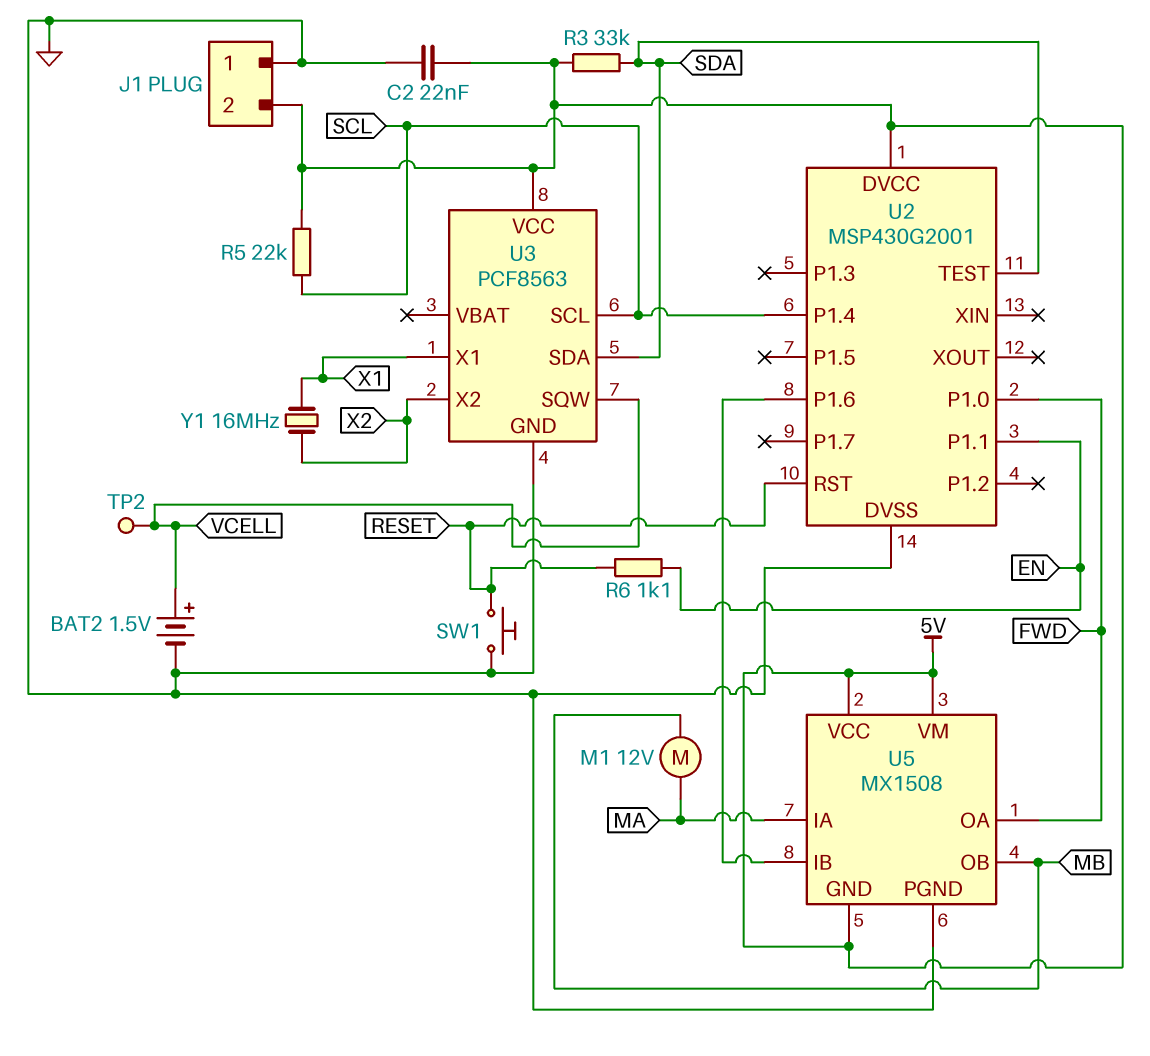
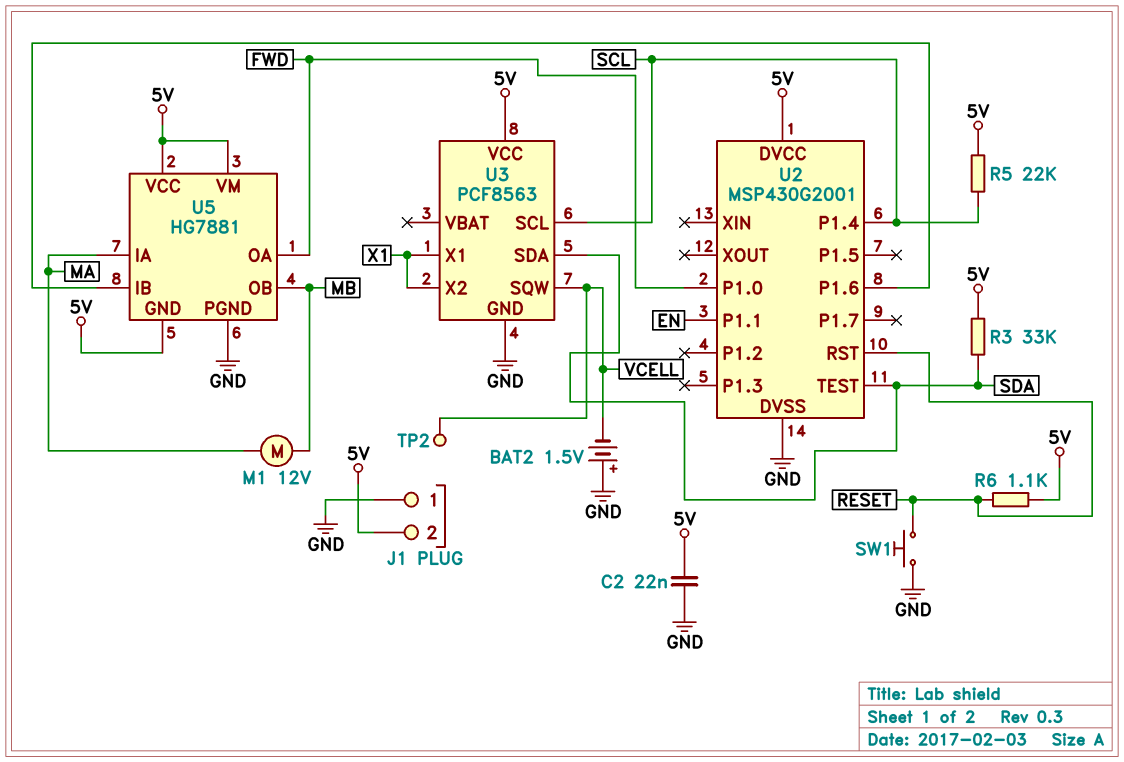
BAT2: 1.5V (plus VCELL, minus GND) -> 1.5V (plus GND, minus VCELL)
R6: 1.1k (EN, RESET) -> 1.1k (5V, RESET)
U3 pin X2: X2 -> X1
U5: MX1508 -> HG7881
Y1: 16MHz (X1, X2) -> none

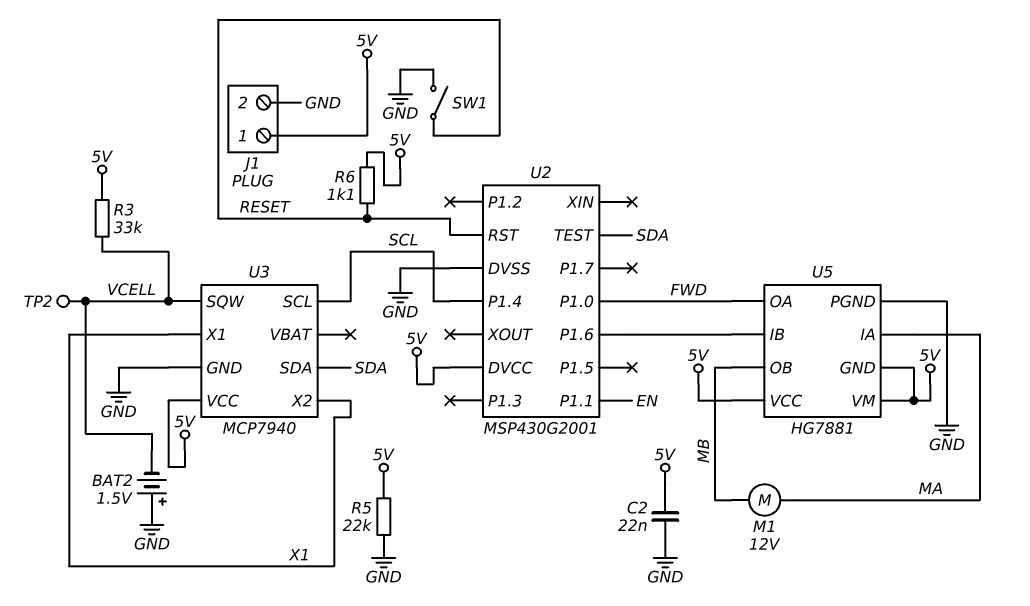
J1 pin 1: GND -> 5V
J1 pin 2: 5V -> GND
R3: 33k (5V, SDA) -> 33k (5V, VCELL)
R5: 22k (5V, SCL) -> 22k (5V, GND)
SW1: button (GND, RESET) -> switch (GND, RESET)
U3: PCF8563 -> MCP7940

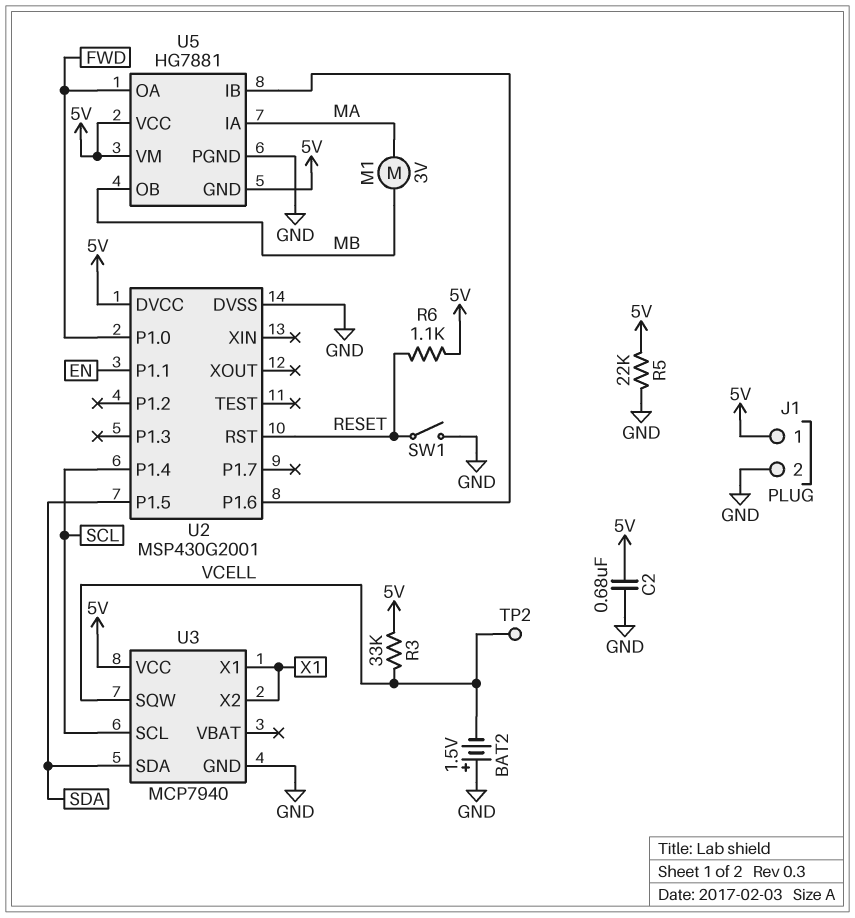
C2: 22nF (5V, GND) -> 680nF (5V, GND)
M1: motor 12V (MA, MB) -> motor 3V (MA, MB)
U2 pin P1.5: none -> SDA
U2 pin TEST: SDA -> none

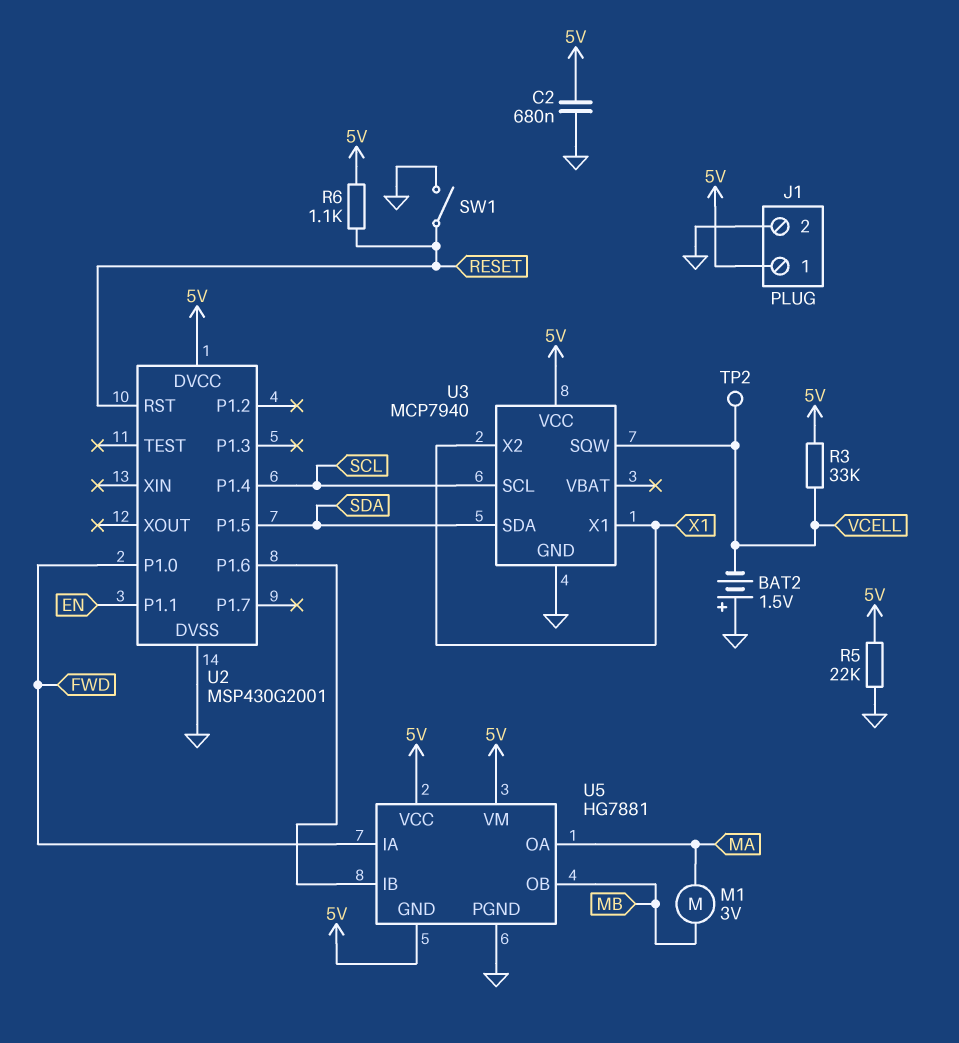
U5 pin IA: MA -> FWD
U5 pin OA: FWD -> MA

